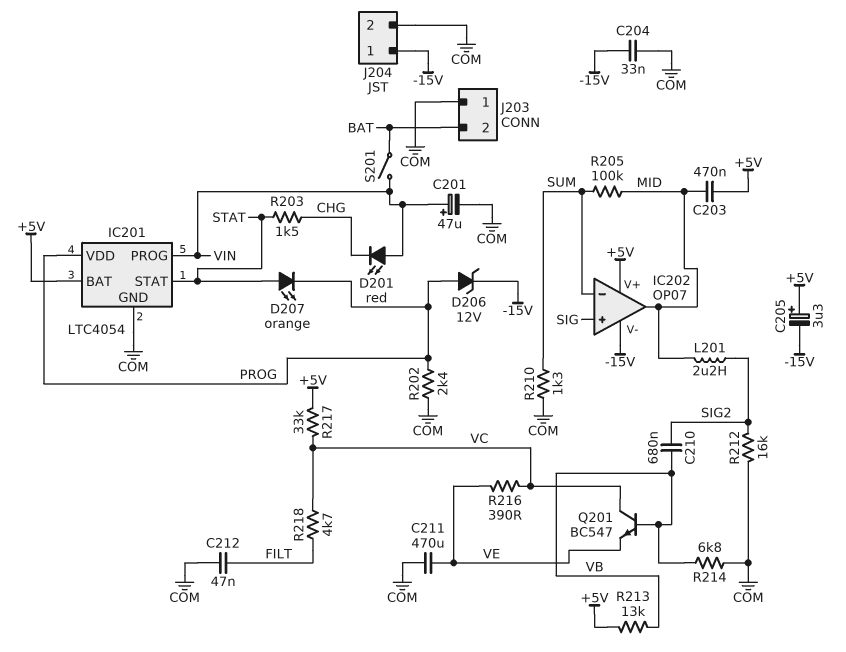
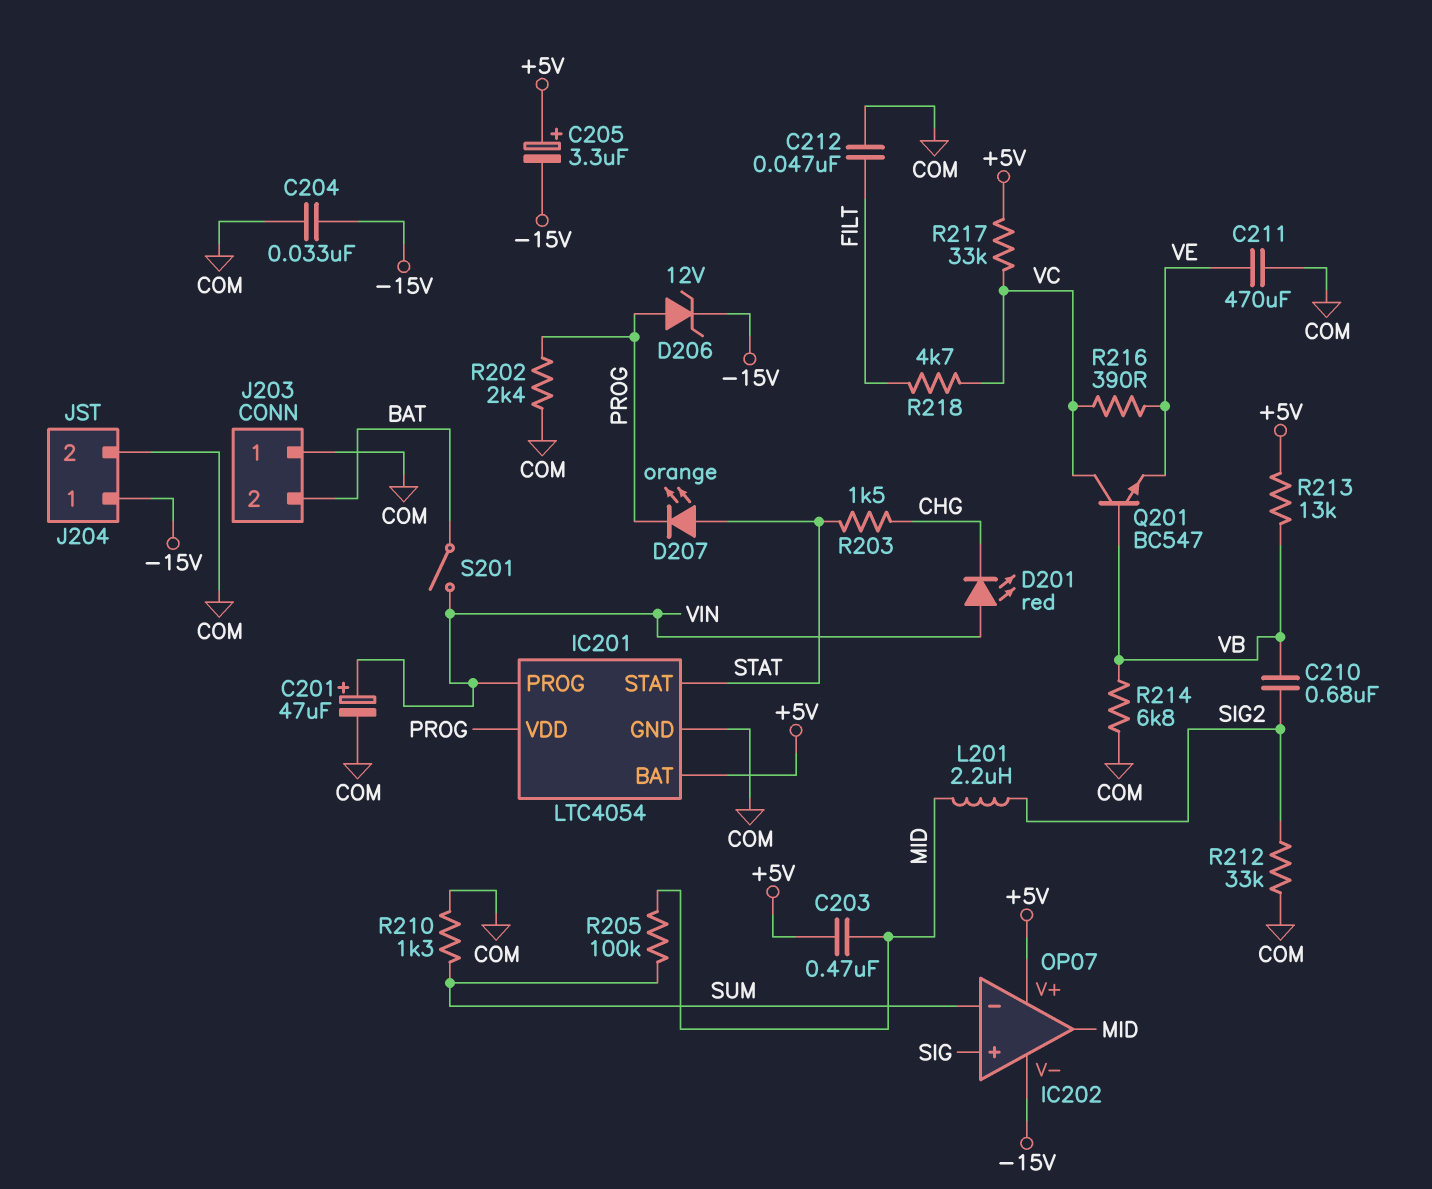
R212: 16k (COM, SIG2) -> 33k (COM, SIG2)

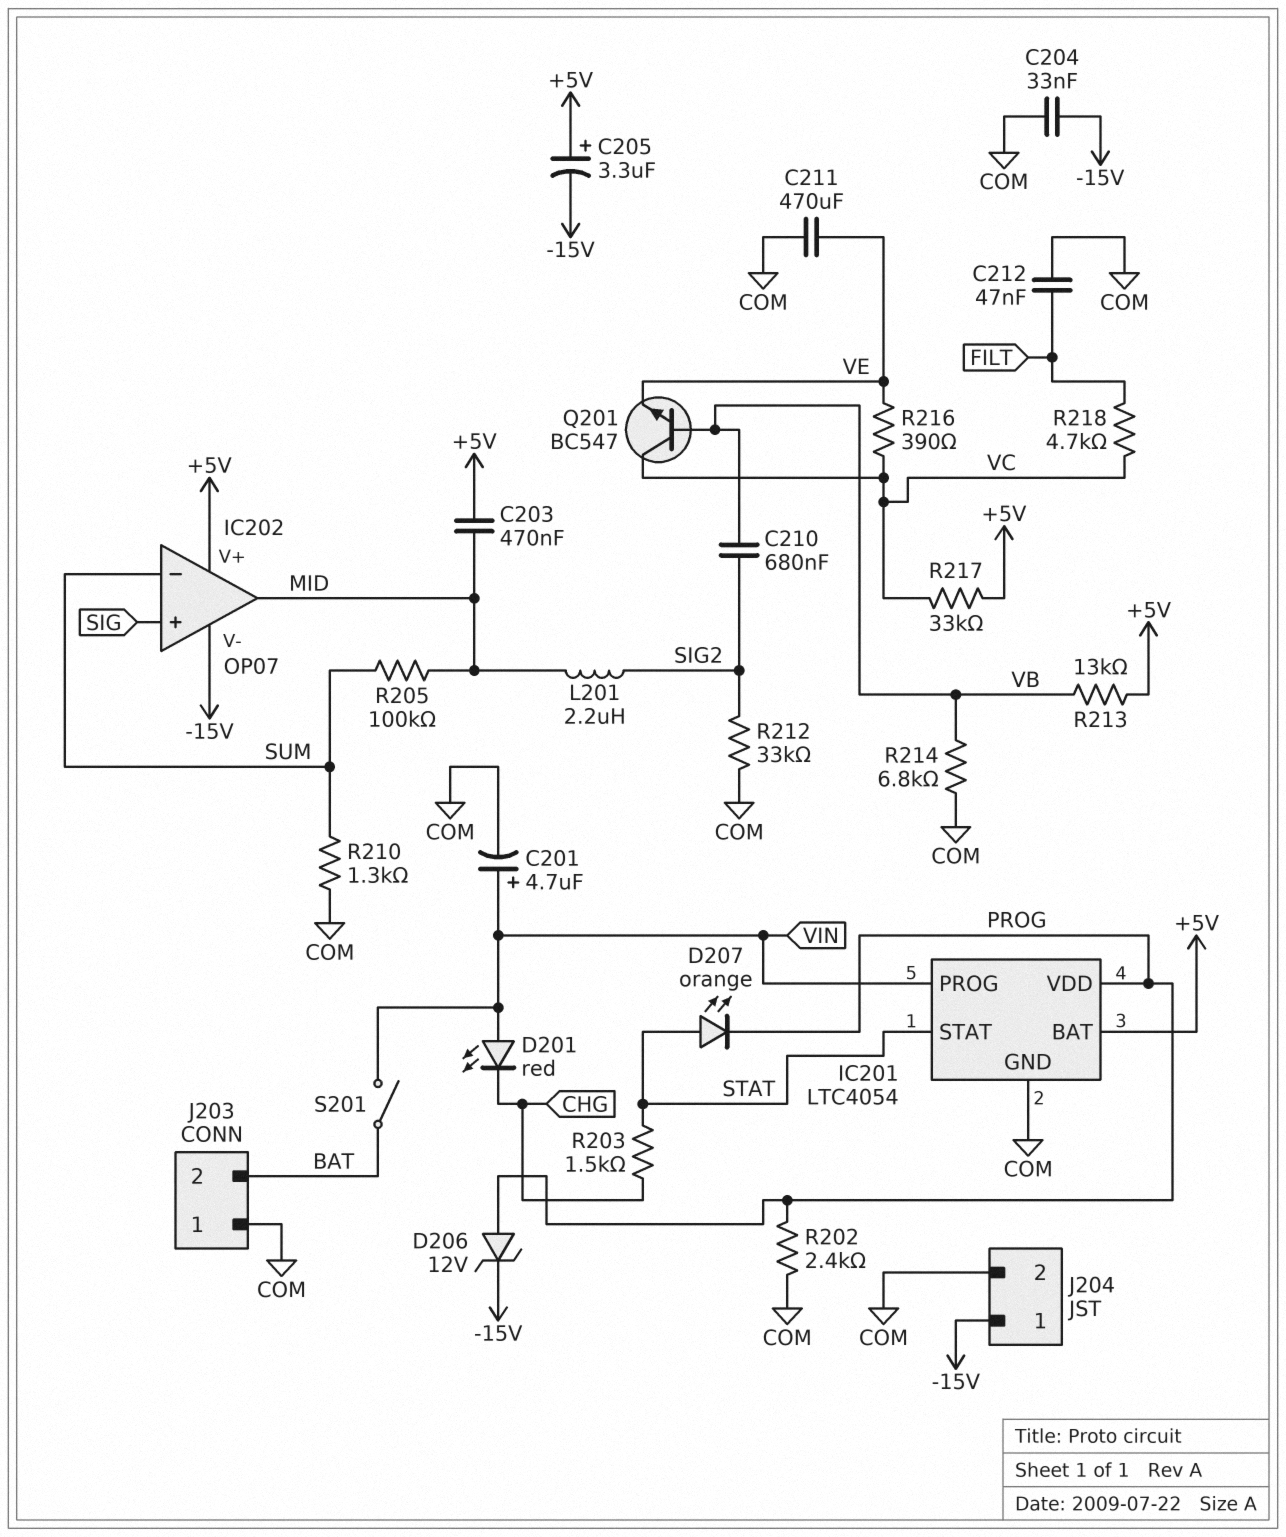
C201: 47uF (plus VIN, minus COM) -> 4.7uF (plus VIN, minus COM)

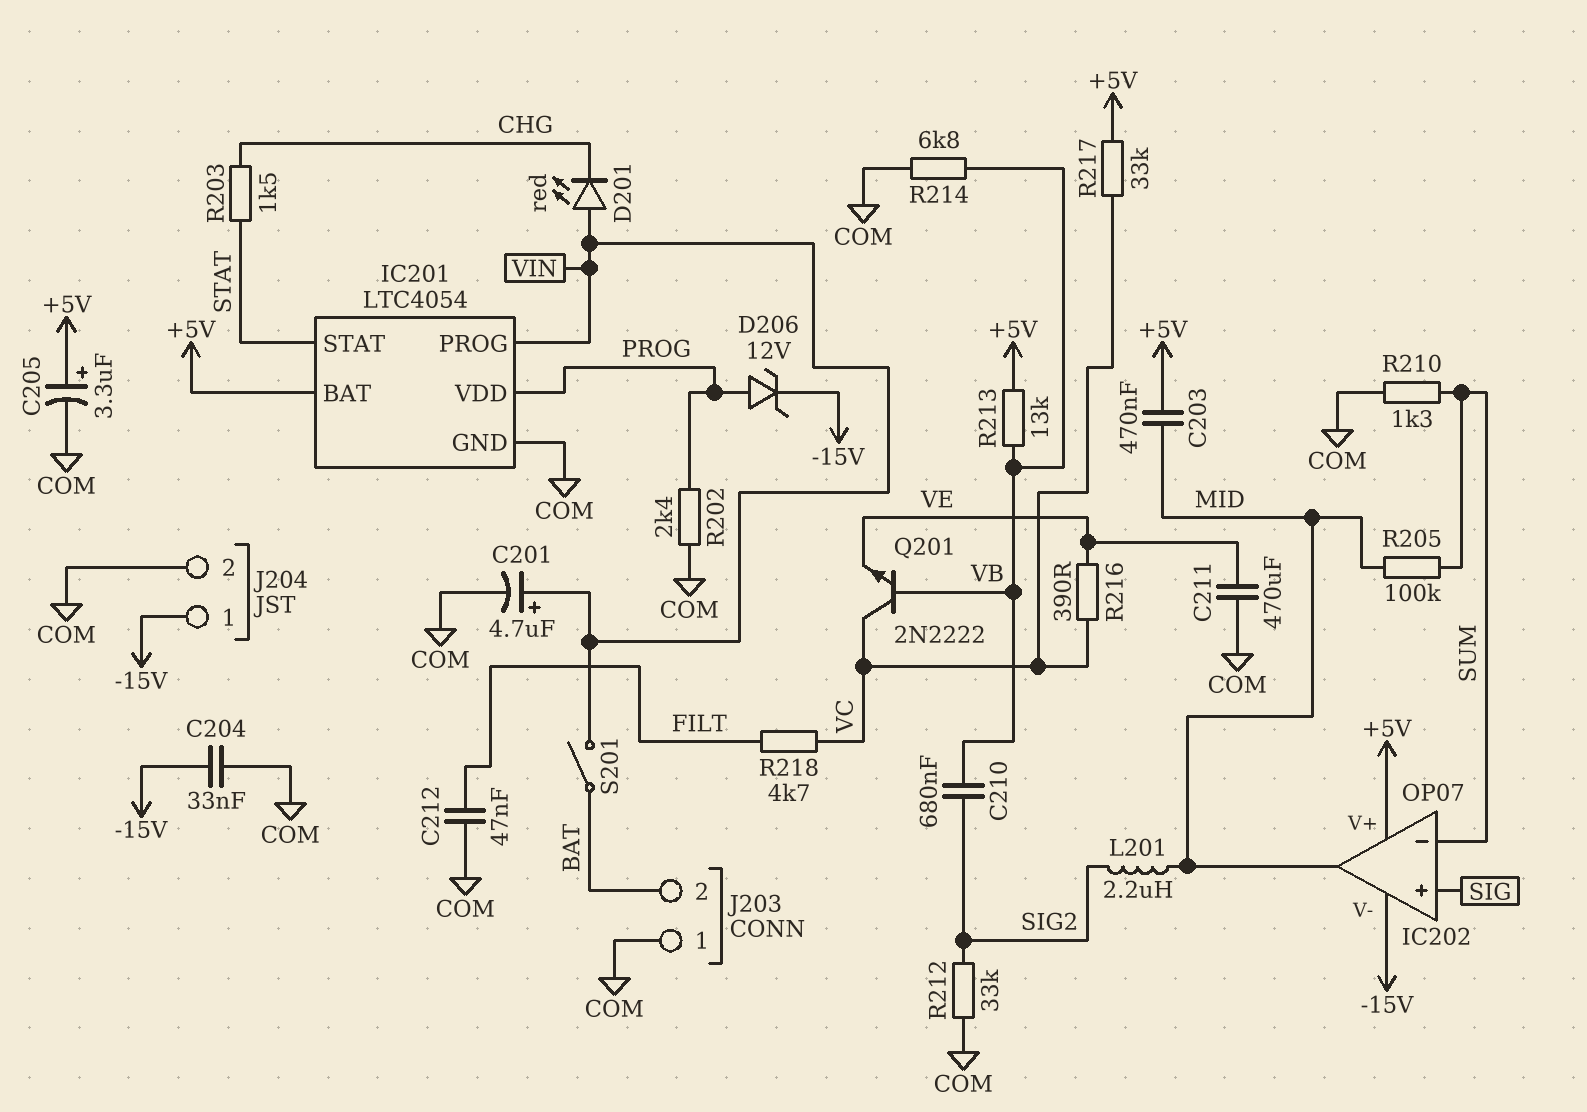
C205: 3.3uF (plus +5V, minus -15V) -> 3.3uF (plus +5V, minus COM)
D207: LED orange (A STAT, K PROG) -> none
Q201: NPN BC547 (B VB, C VC, E VE) -> NPN 2N2222 (B VB, C VC, E VE)

